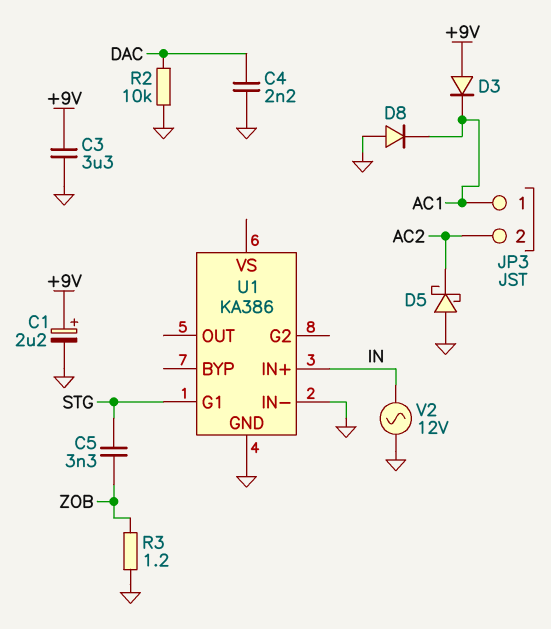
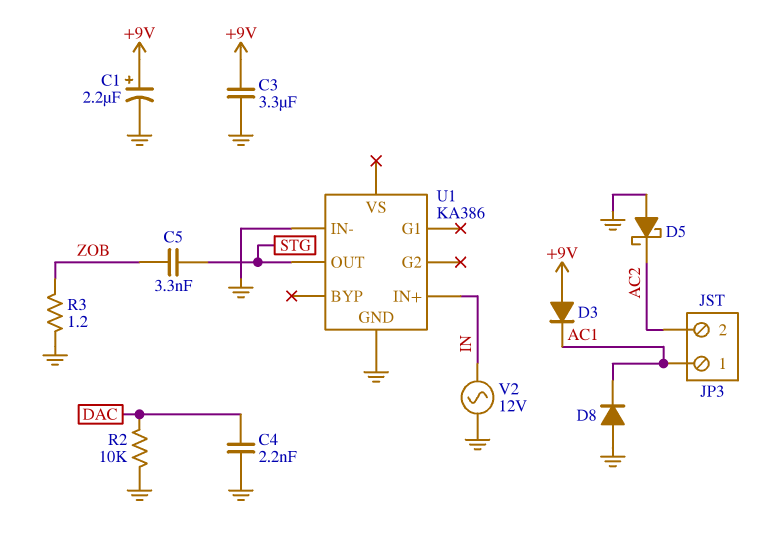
U1 pin G1: STG -> none
U1 pin OUT: none -> STG

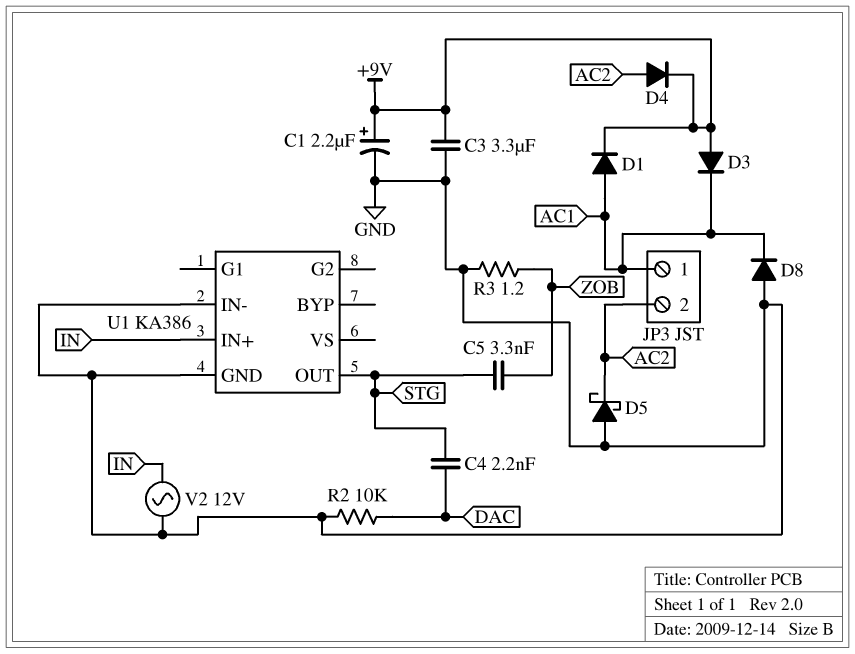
C4: 2.2nF (DAC, GND) -> 2.2nF (DAC, STG)
D1: none -> diode (A AC1, K +9V)
D4: none -> diode (A AC2, K +9V)

